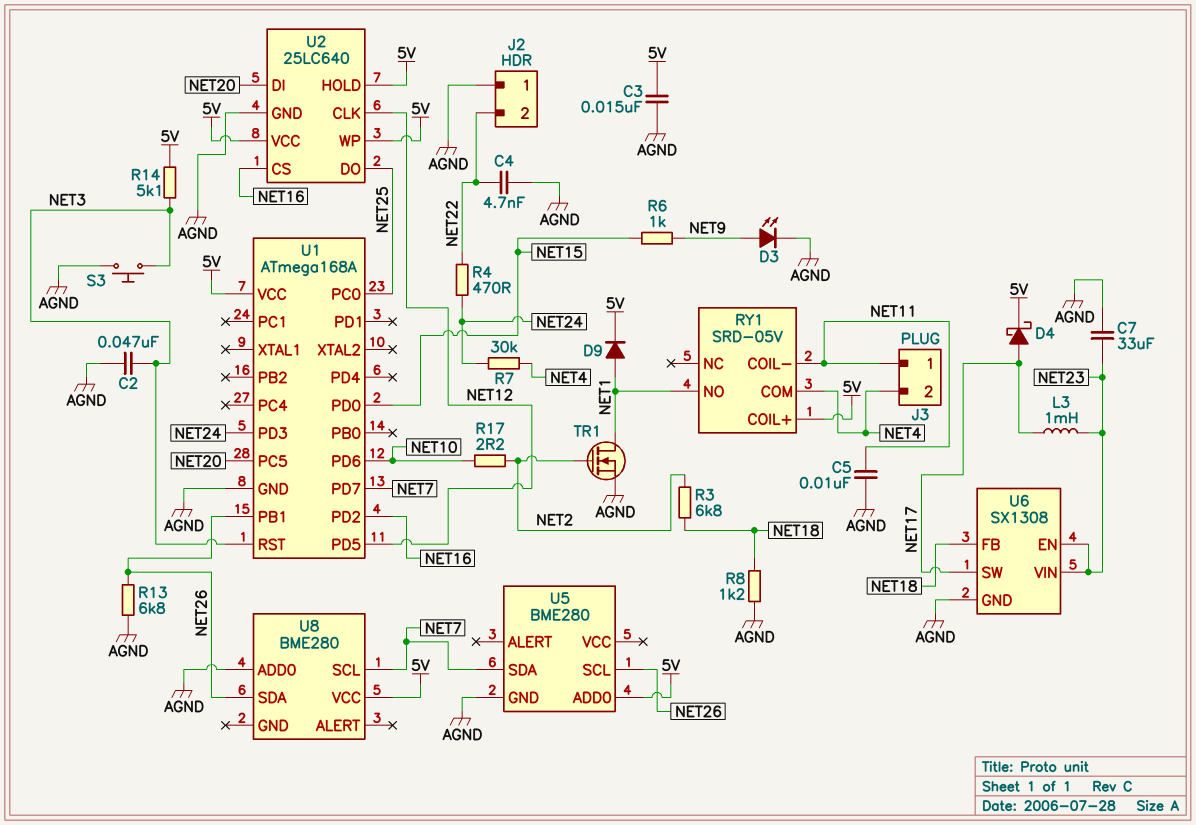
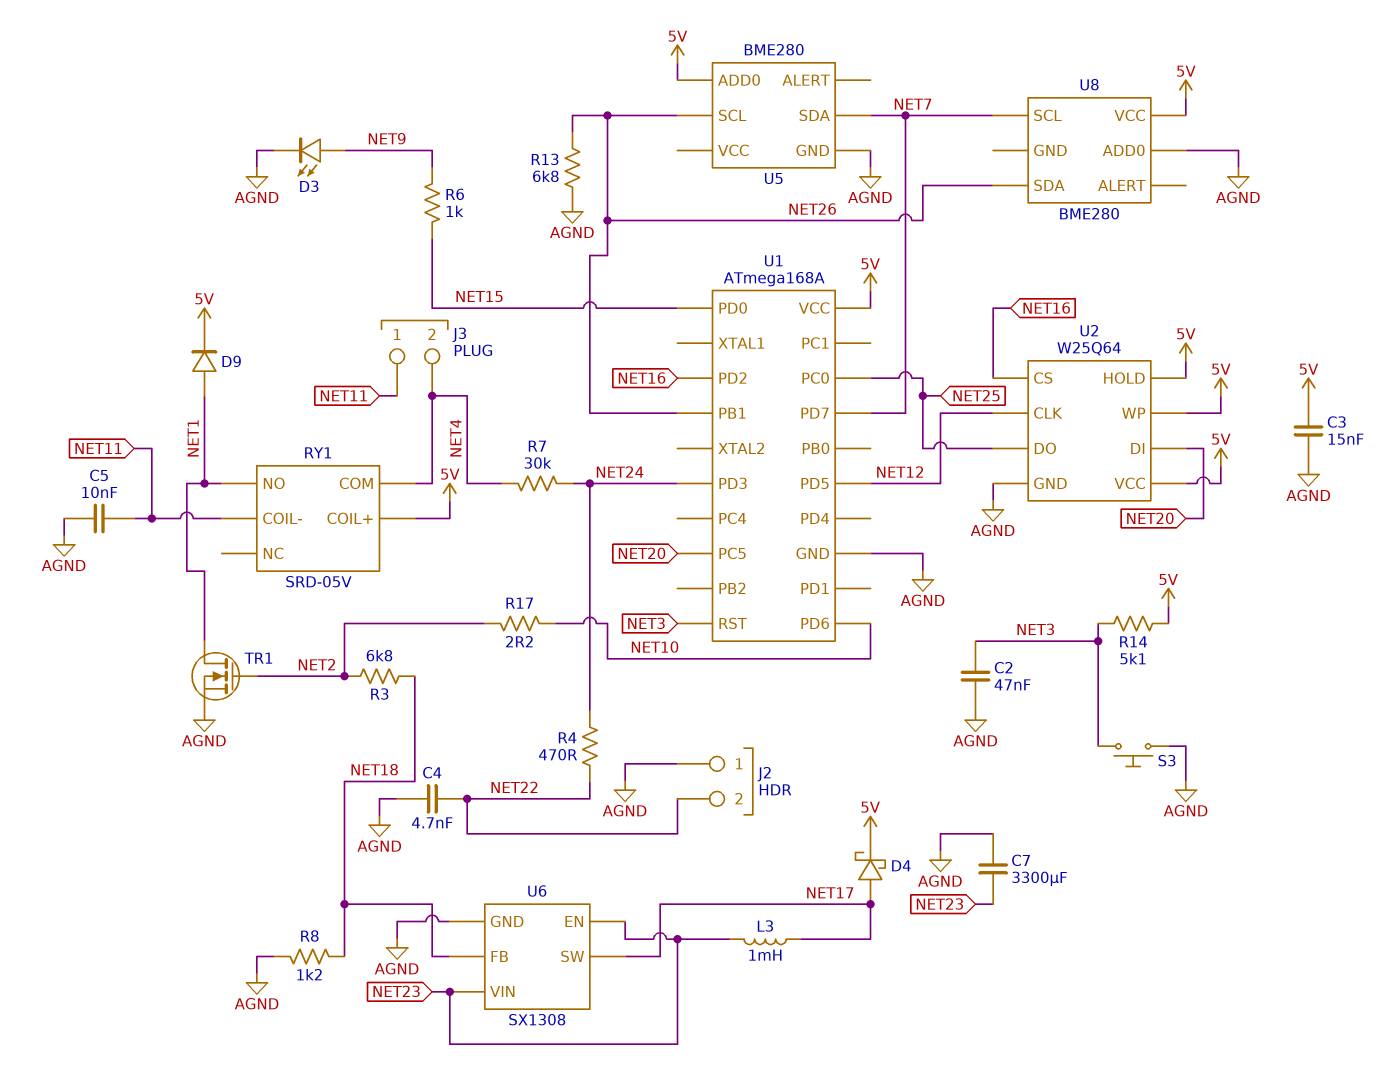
C7: 33uF (AGND, NET23) -> 3300uF (AGND, NET23)
U2: 25LC640 -> W25Q64

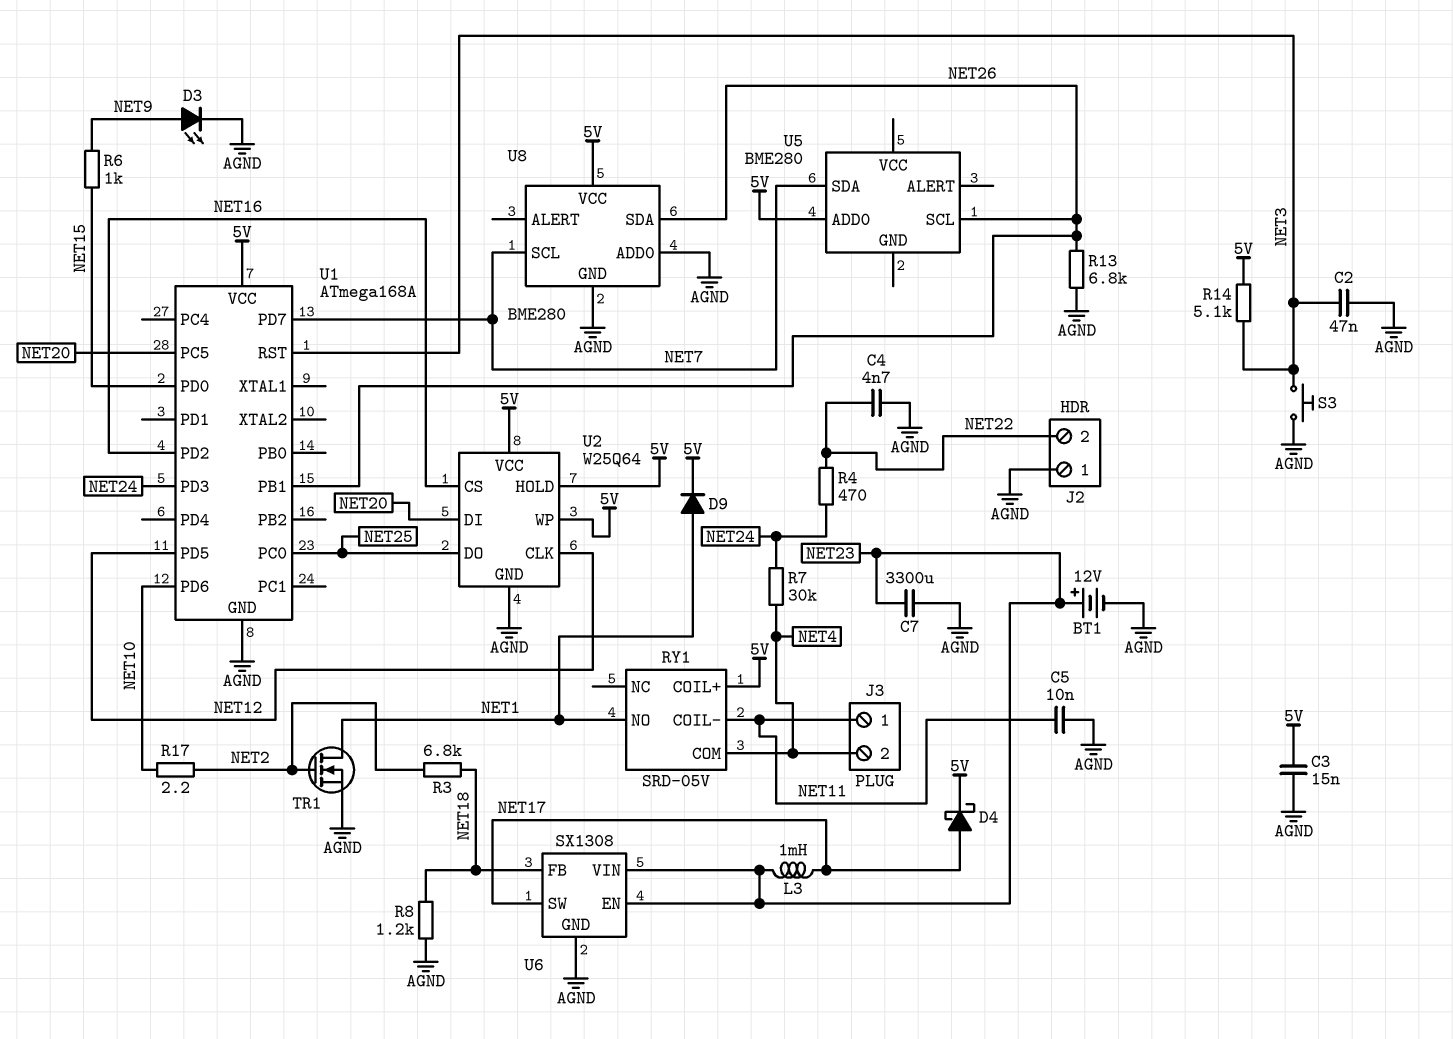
BT1: none -> 12V (plus NET23, minus AGND)
U5 pin GND: AGND -> none
U8 pin GND: none -> AGND

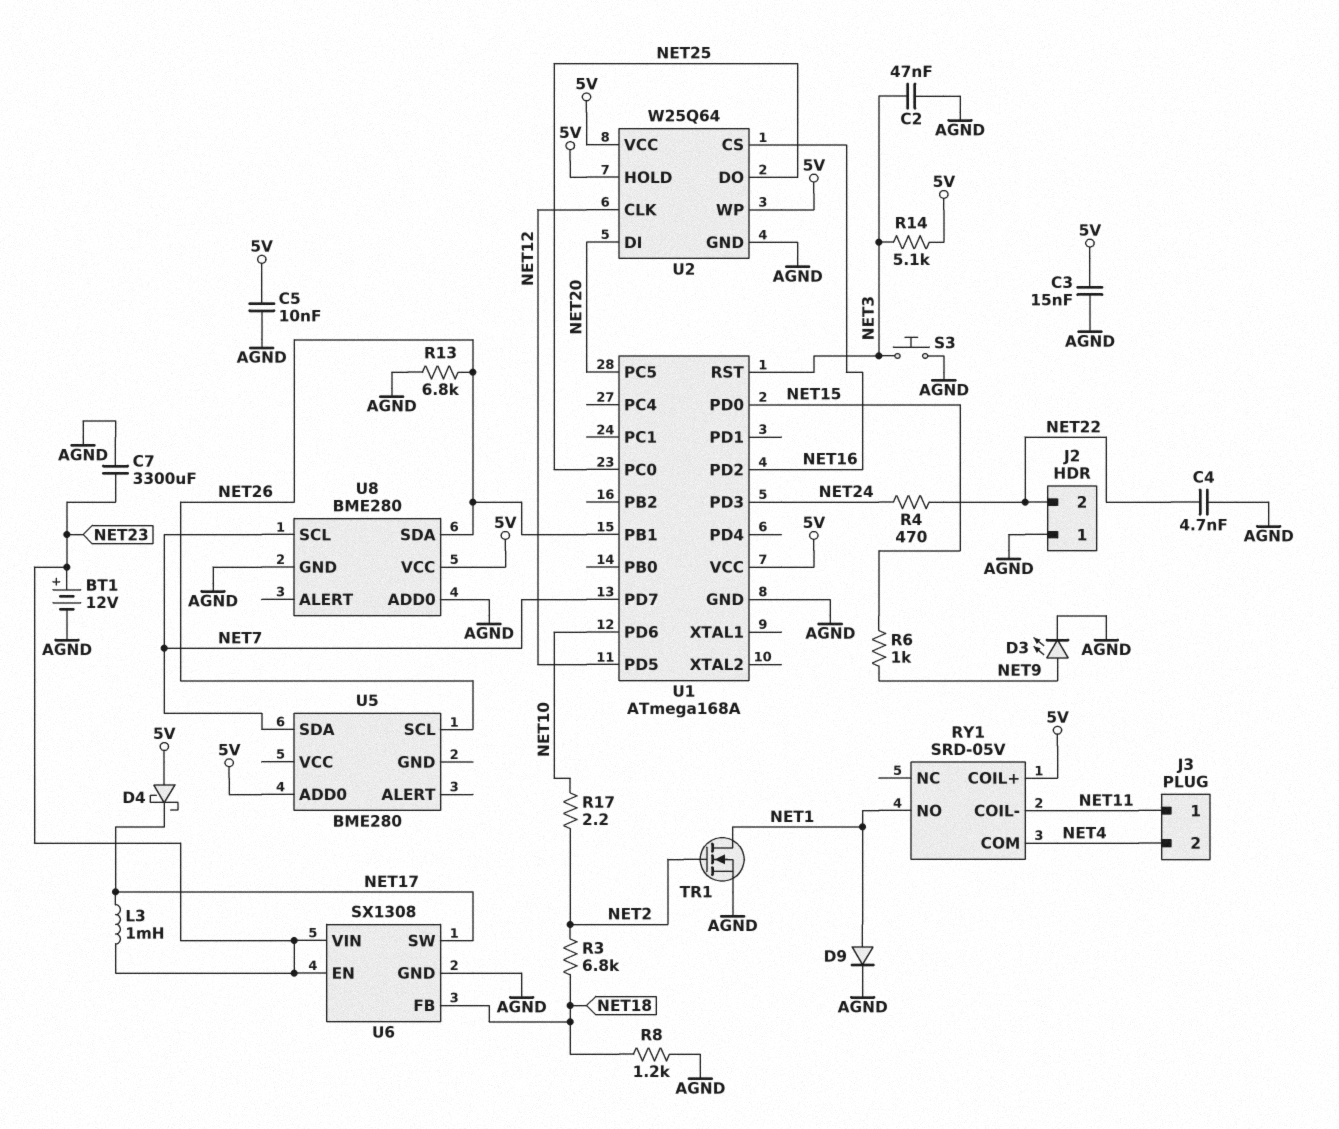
C5: 10nF (AGND, NET11) -> 10nF (5V, AGND)
D4: schottky (A NET17, K 5V) -> schottky (A 5V, K NET17)
D9: diode (A NET1, K 5V) -> diode (A NET1, K AGND)
R7: 30k (NET4, NET24) -> none

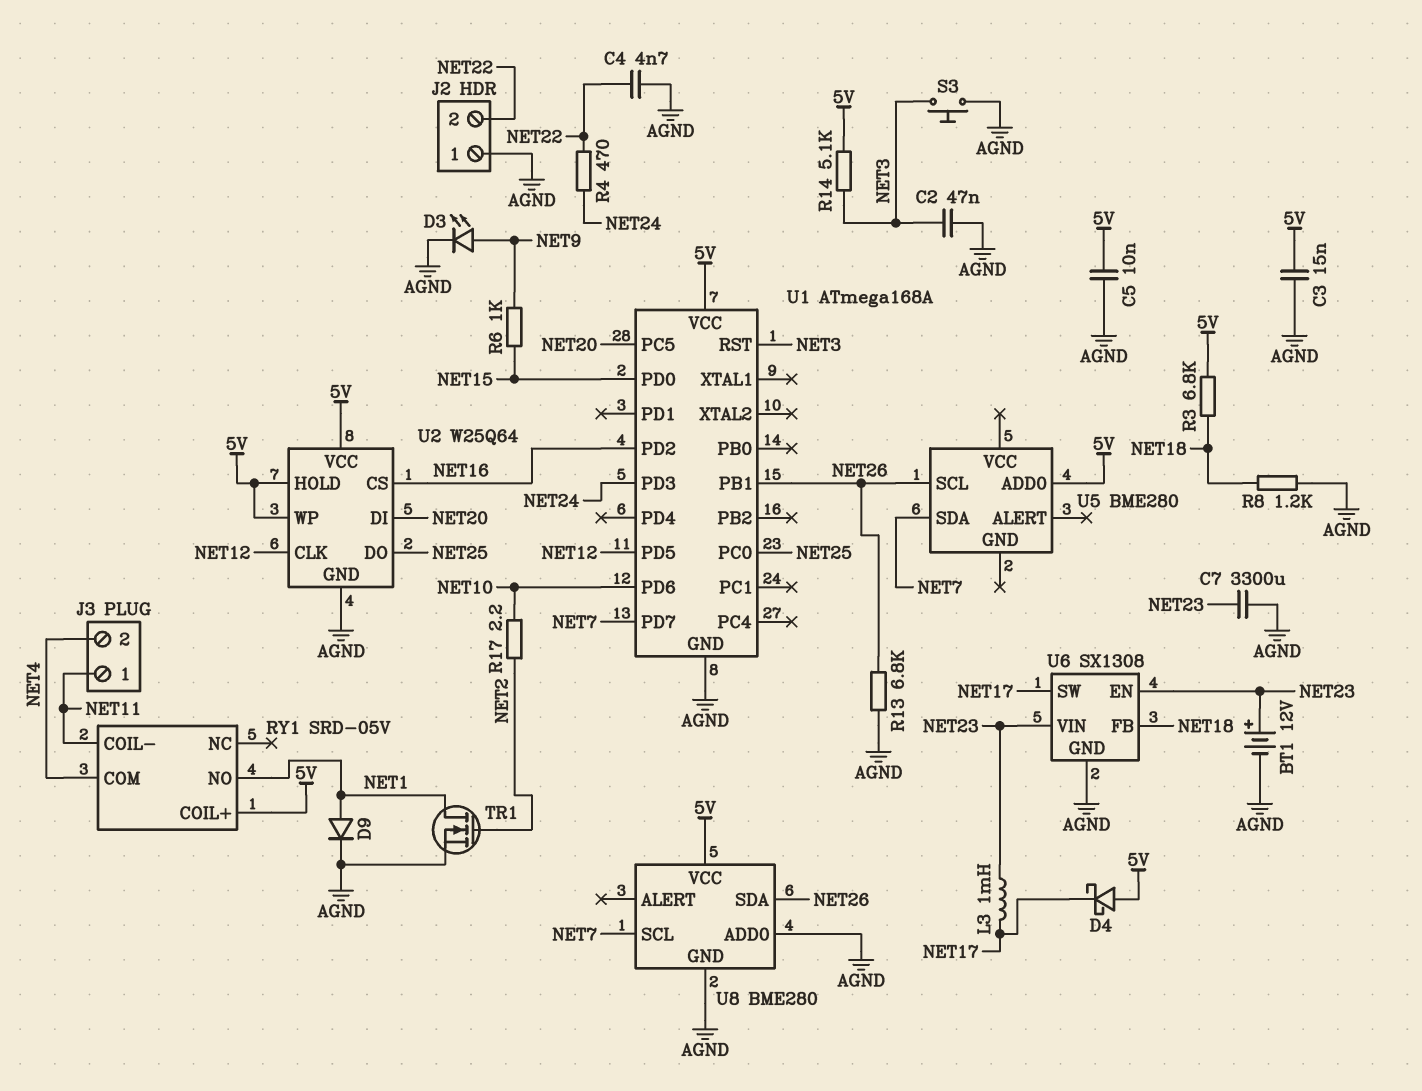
R3: 6.8k (NET2, NET18) -> 6.8k (5V, NET18)

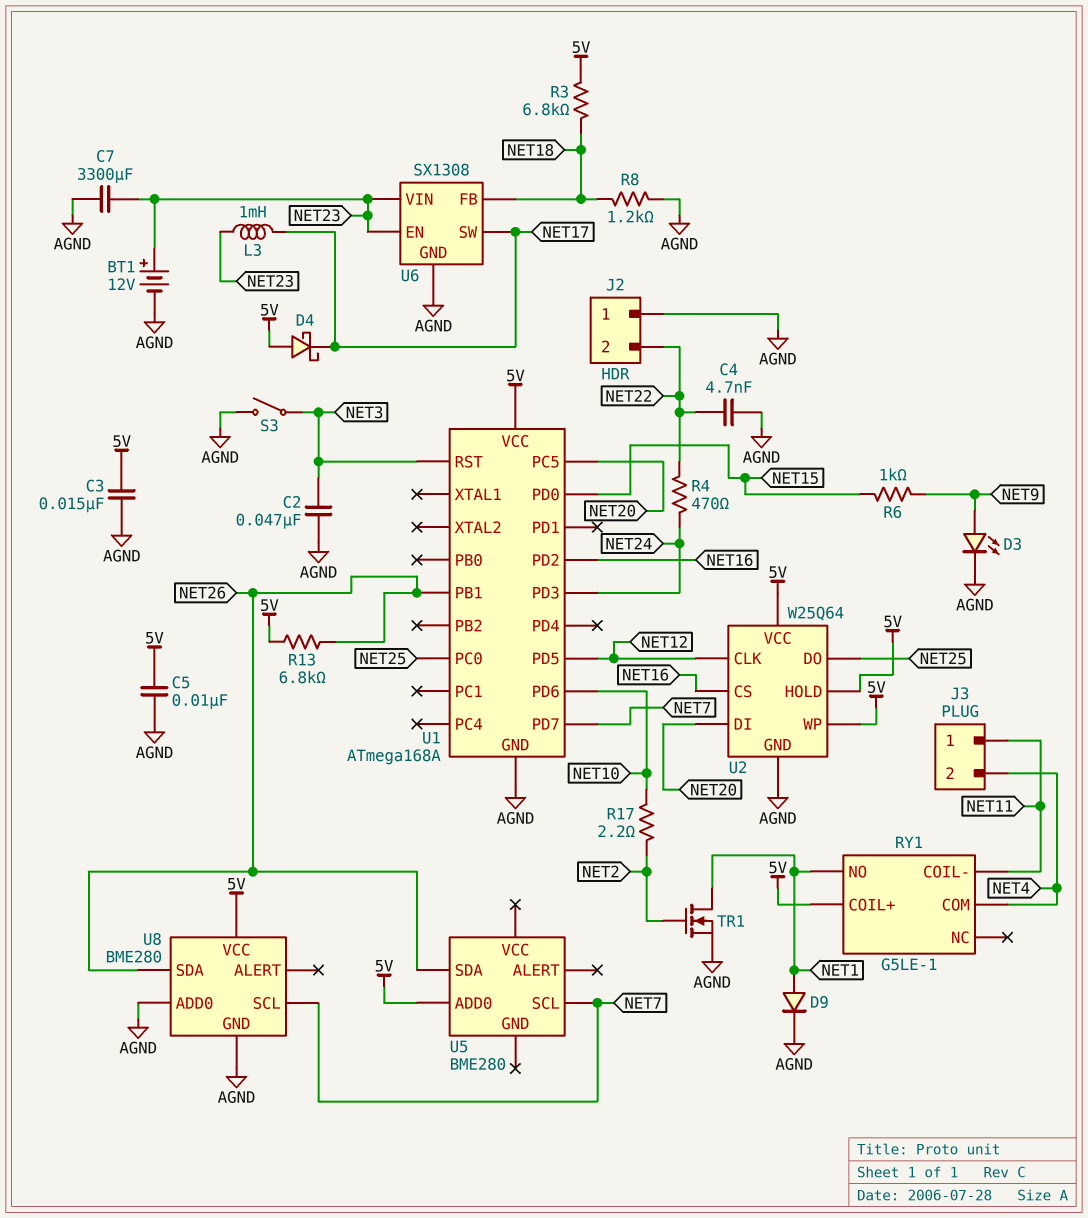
R13: 6.8k (AGND, NET26) -> 6.8k (5V, NET26)
R14: 5.1k (5V, NET3) -> none
RY1: SRD-05V -> G5LE-1
S3: button (AGND, NET3) -> switch (AGND, NET3)
U5 pin SCL: NET26 -> NET7
U5 pin SDA: NET7 -> NET26

